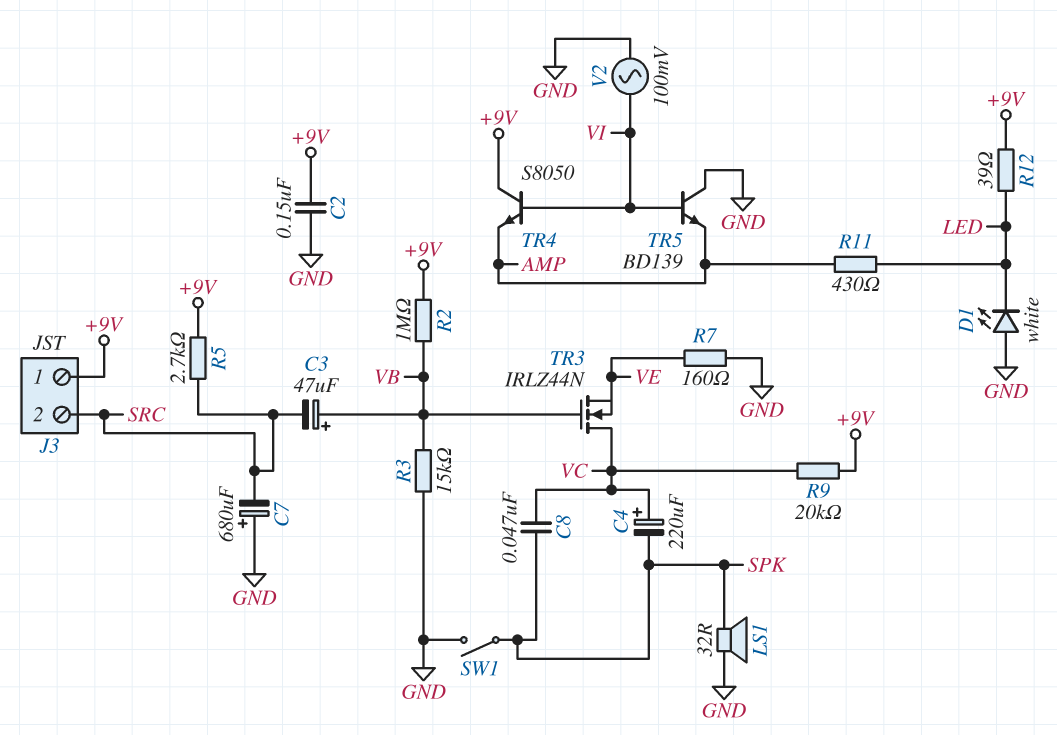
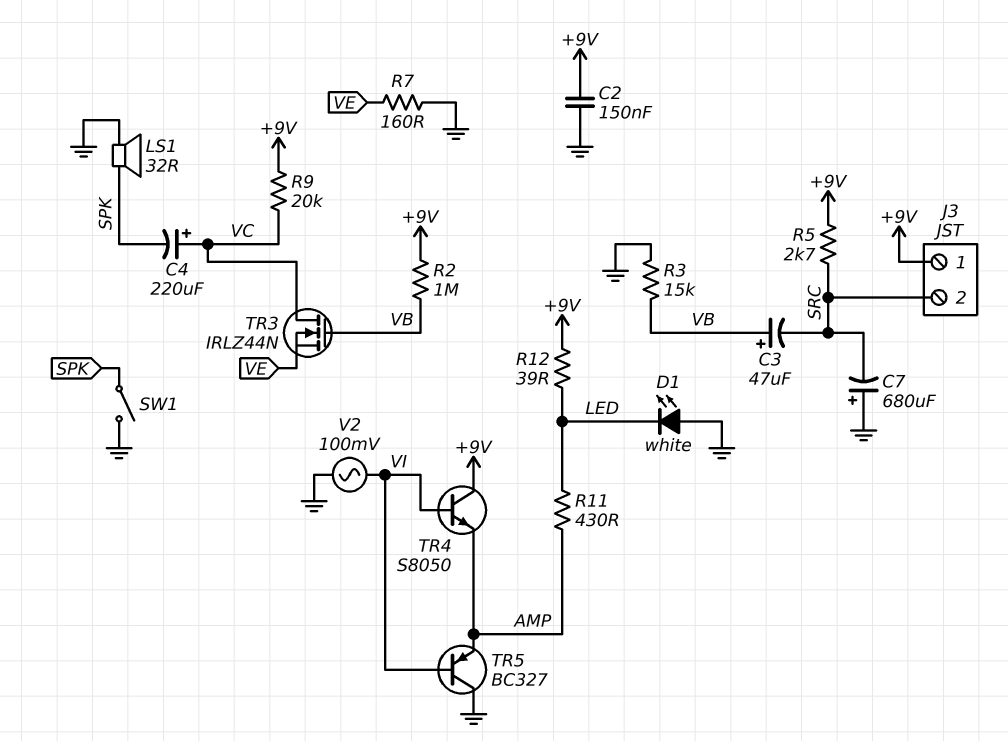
C8: 47nF (SPK, VC) -> none
TR5: NPN BD139 (B VI, C GND, E AMP) -> PNP BC327 (B VI, C GND, E AMP)

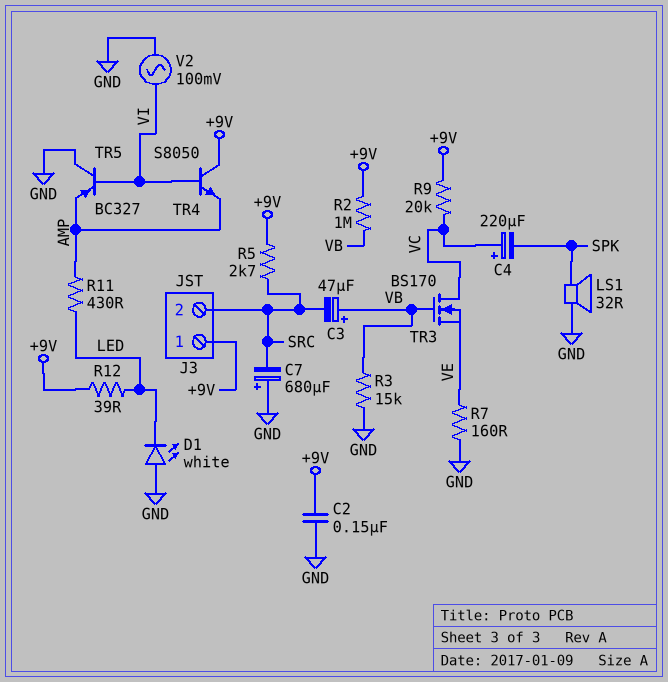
SW1: switch (GND, SPK) -> none
TR3: NMOS IRLZ44N (G VB, D VC, S VE) -> NMOS BS170 (G VB, D VC, S VE)

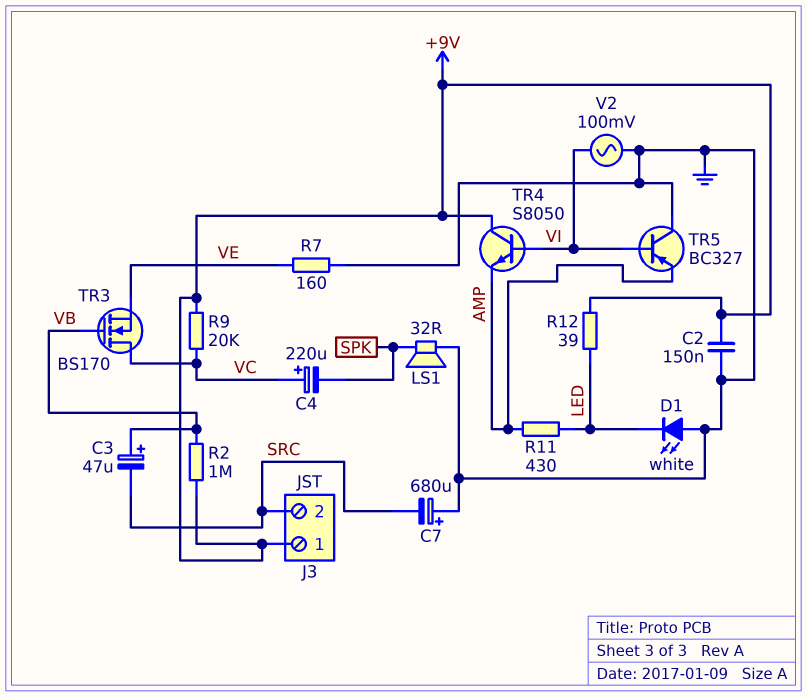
R3: 15k (GND, VB) -> none
R5: 2.7k (+9V, SRC) -> none

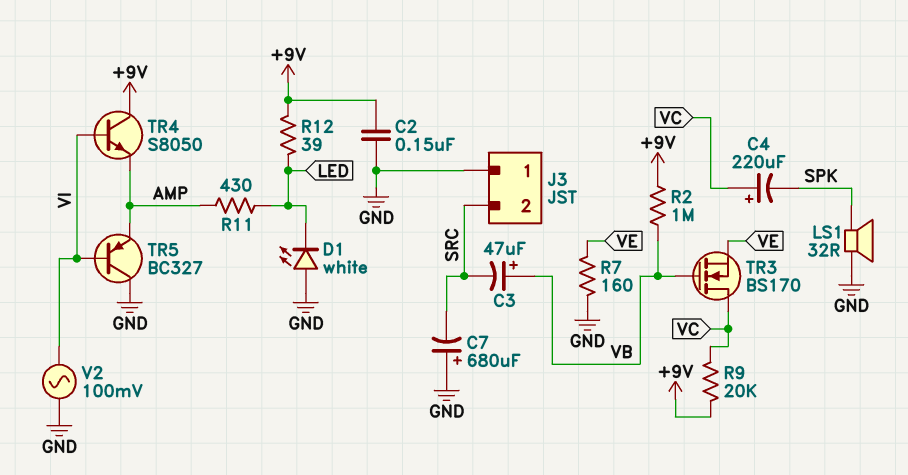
J3 pin 1: +9V -> GND

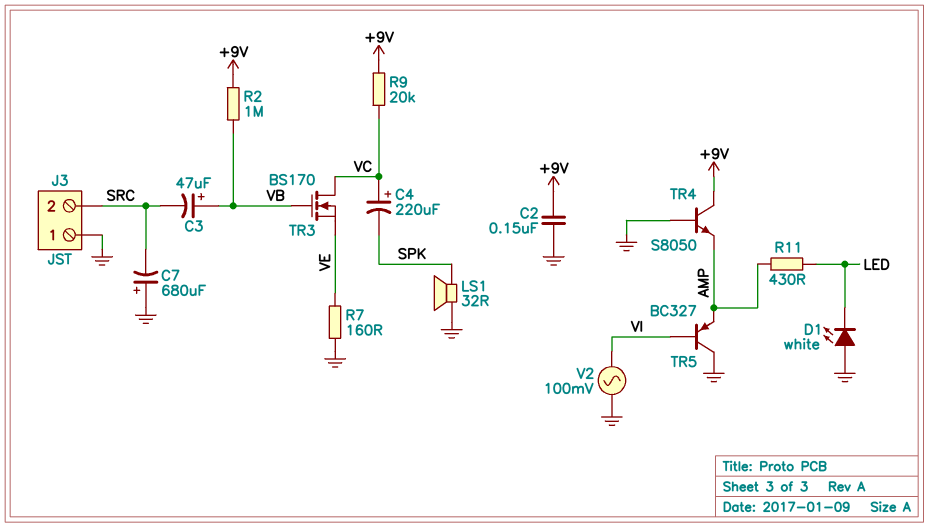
R12: 39 (+9V, LED) -> none
TR4: NPN S8050 (B VI, C +9V, E AMP) -> NPN S8050 (B GND, C +9V, E AMP)

